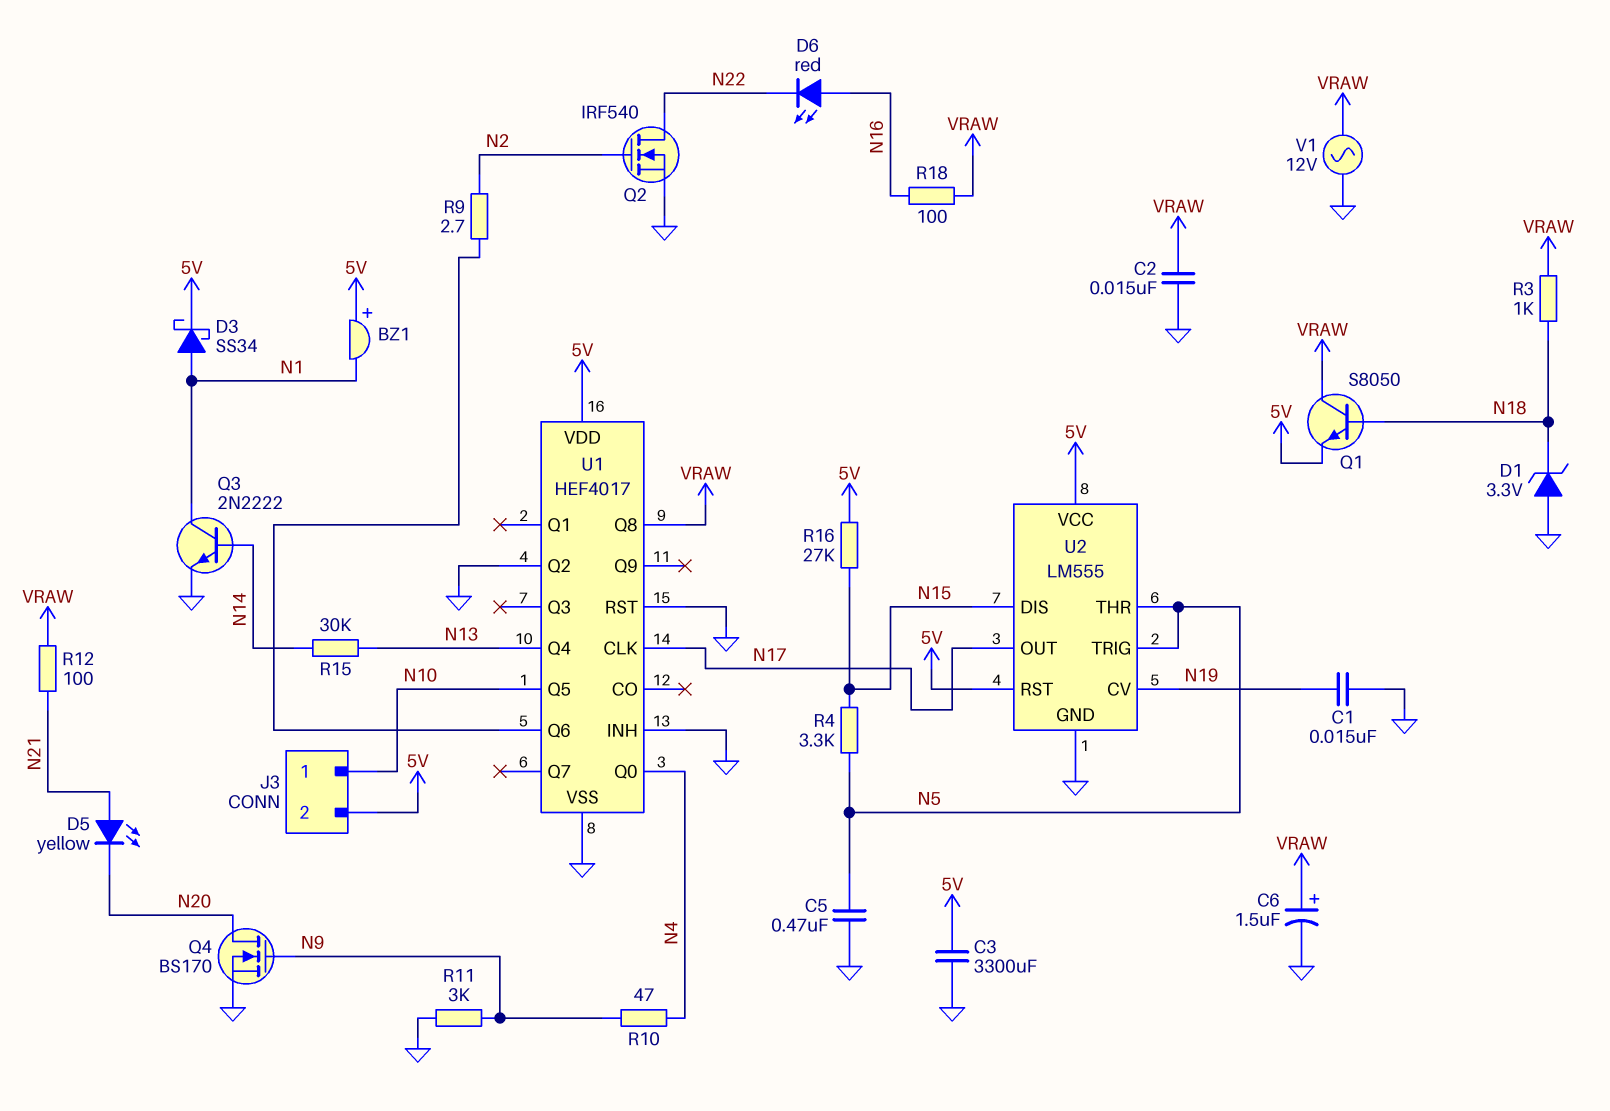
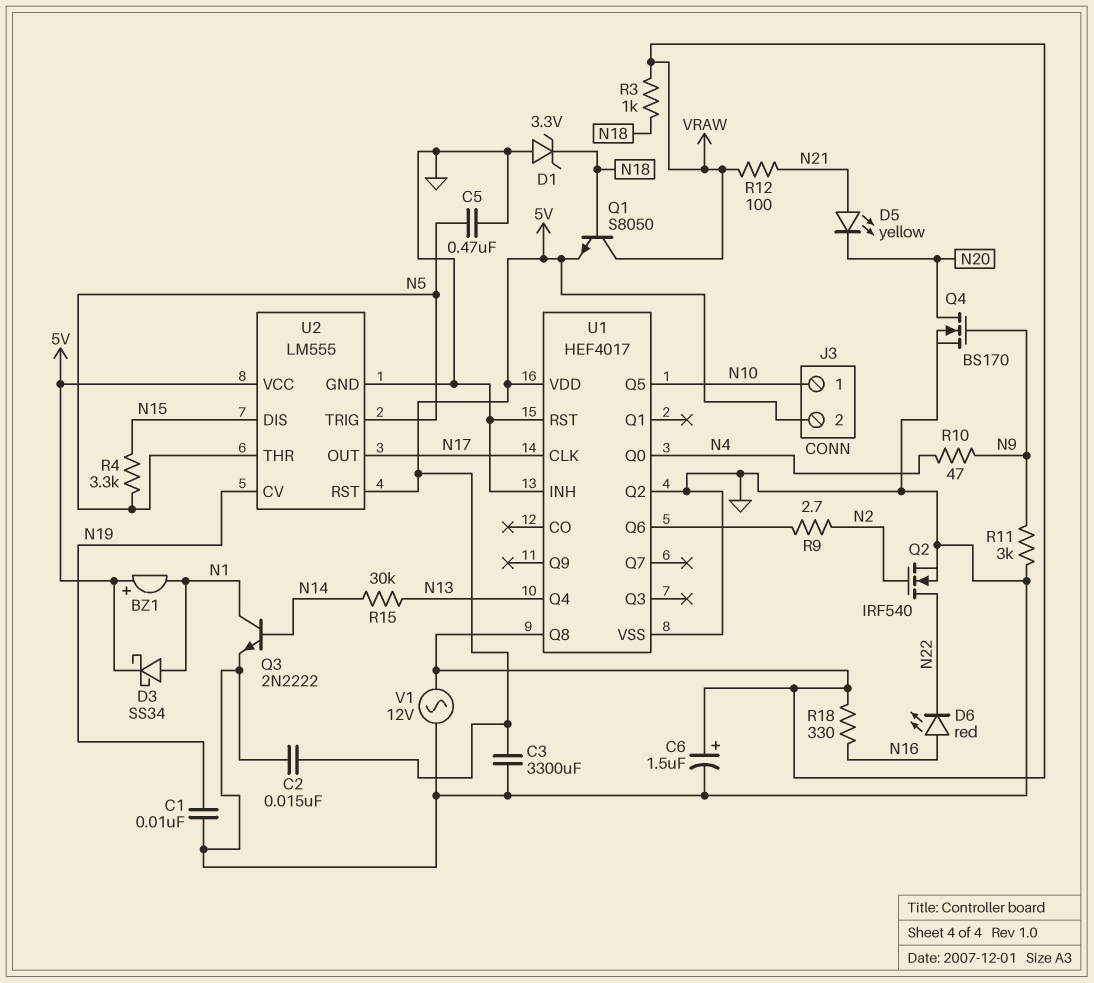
C1: 15nF (GND, N19) -> 10nF (GND, N19)
C2: 15nF (GND, VRAW) -> 15nF (5V, GND)
R16: 27k (5V, N15) -> none
R18: 100 (N16, VRAW) -> 330 (N16, VRAW)

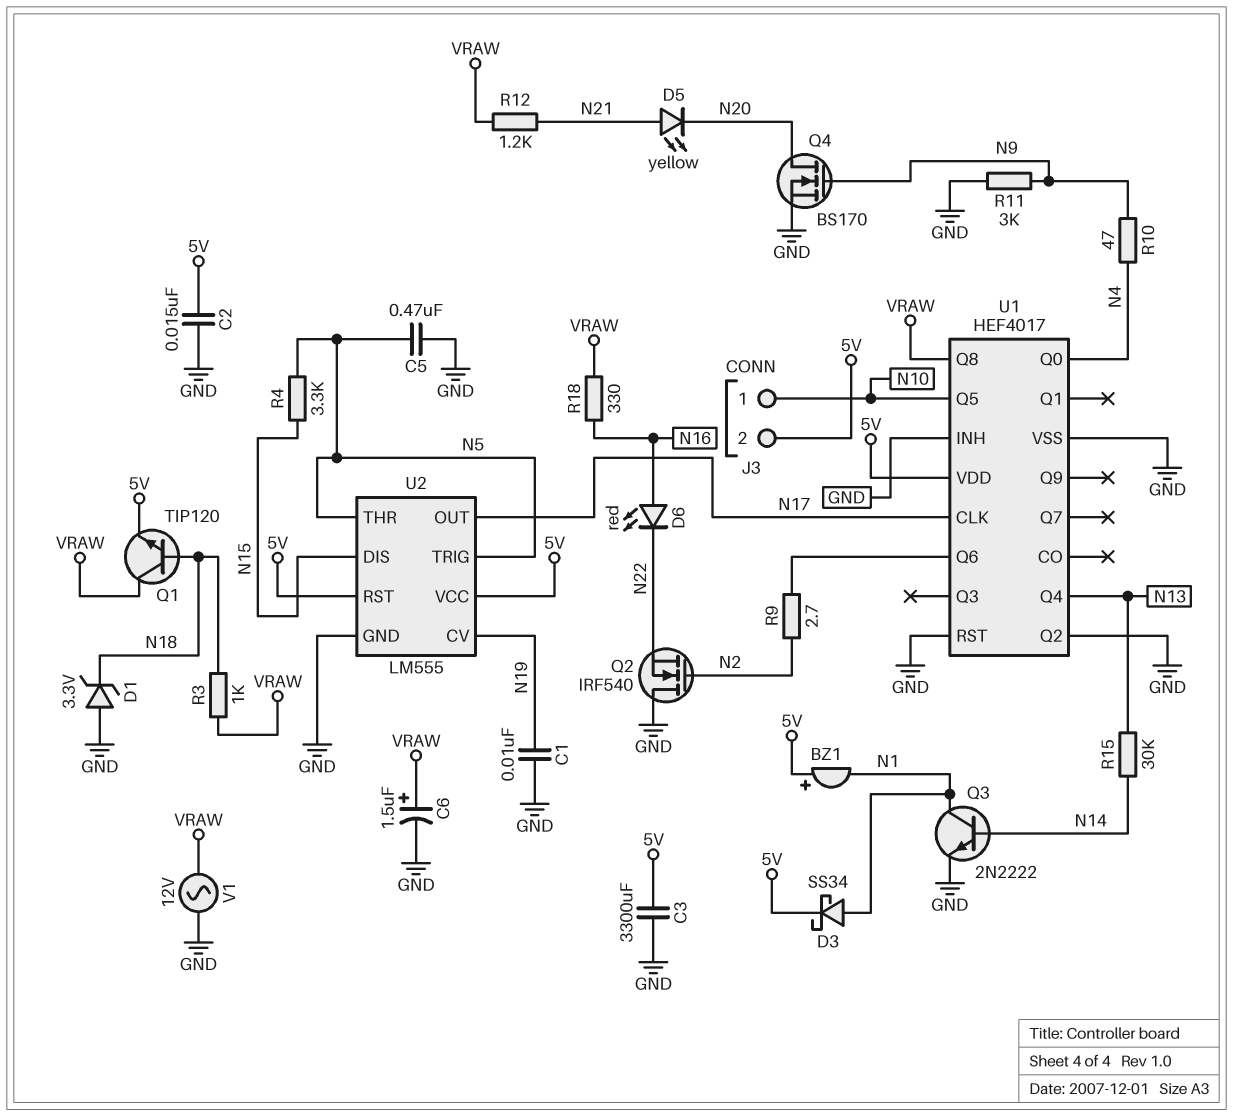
Q1: NPN S8050 (B N18, C VRAW, E 5V) -> NPN TIP120 (B N18, C VRAW, E 5V)
Q2: NMOS IRF540 (G N2, D N22, S GND) -> NMOS IRF540 (G N2, D GND, S N22)
R12: 100 (N21, VRAW) -> 1.2k (N21, VRAW)

